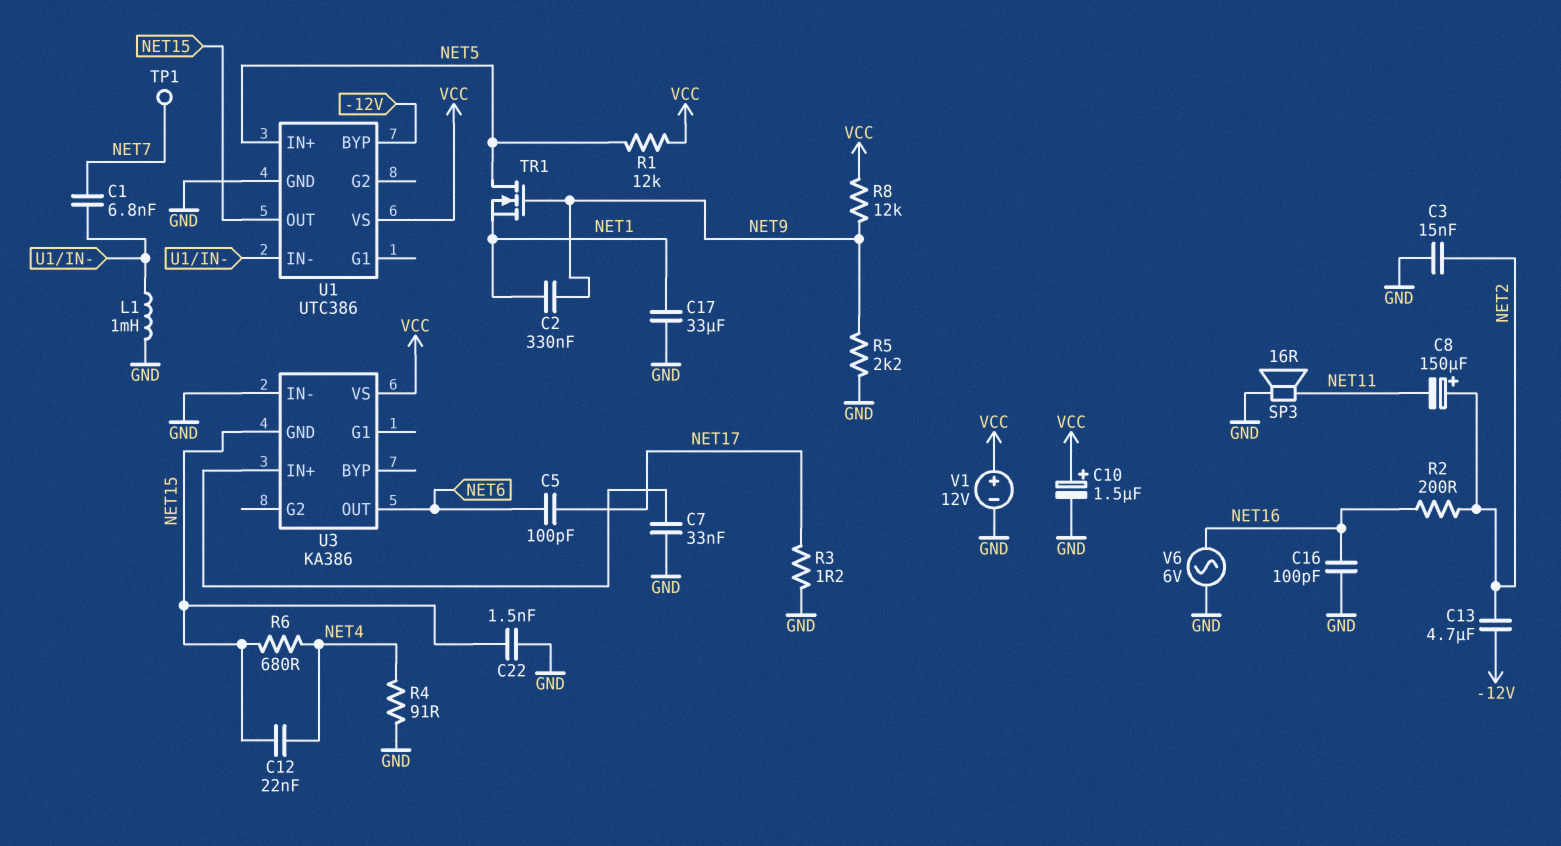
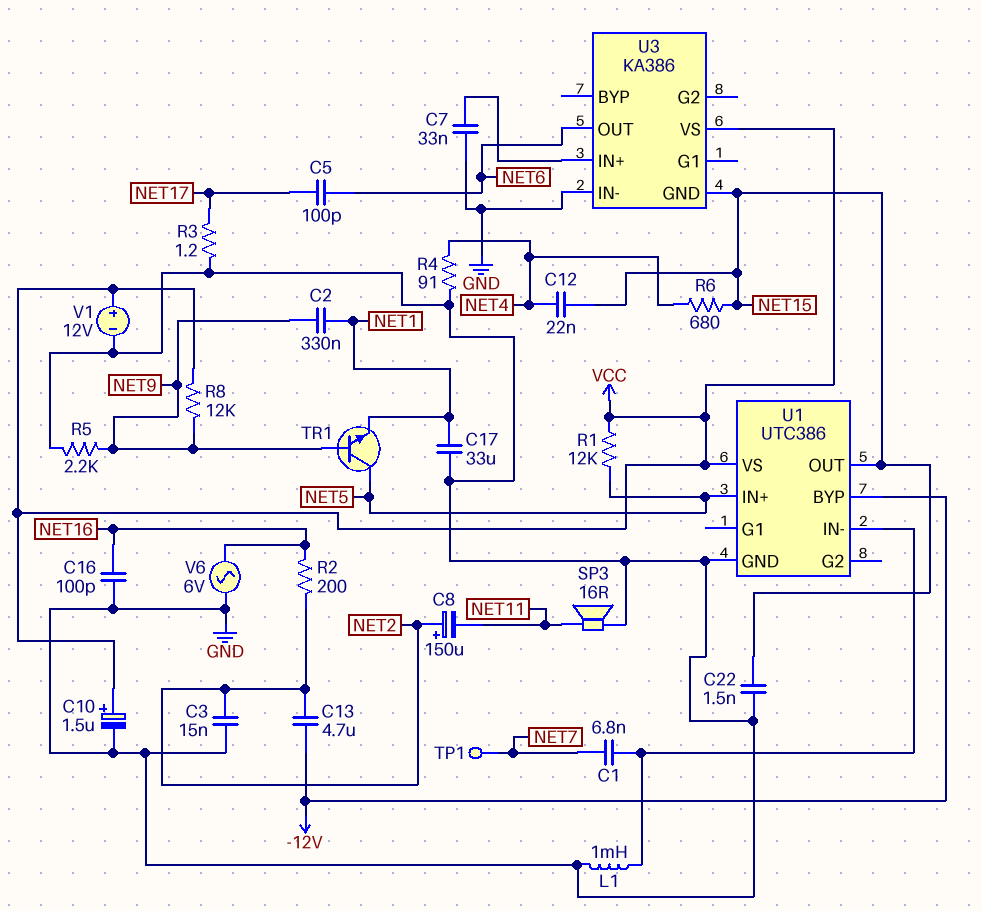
TR1: NMOS (G NET9, D NET5, S NET1) -> NPN (B NET9, C NET5, E NET1)

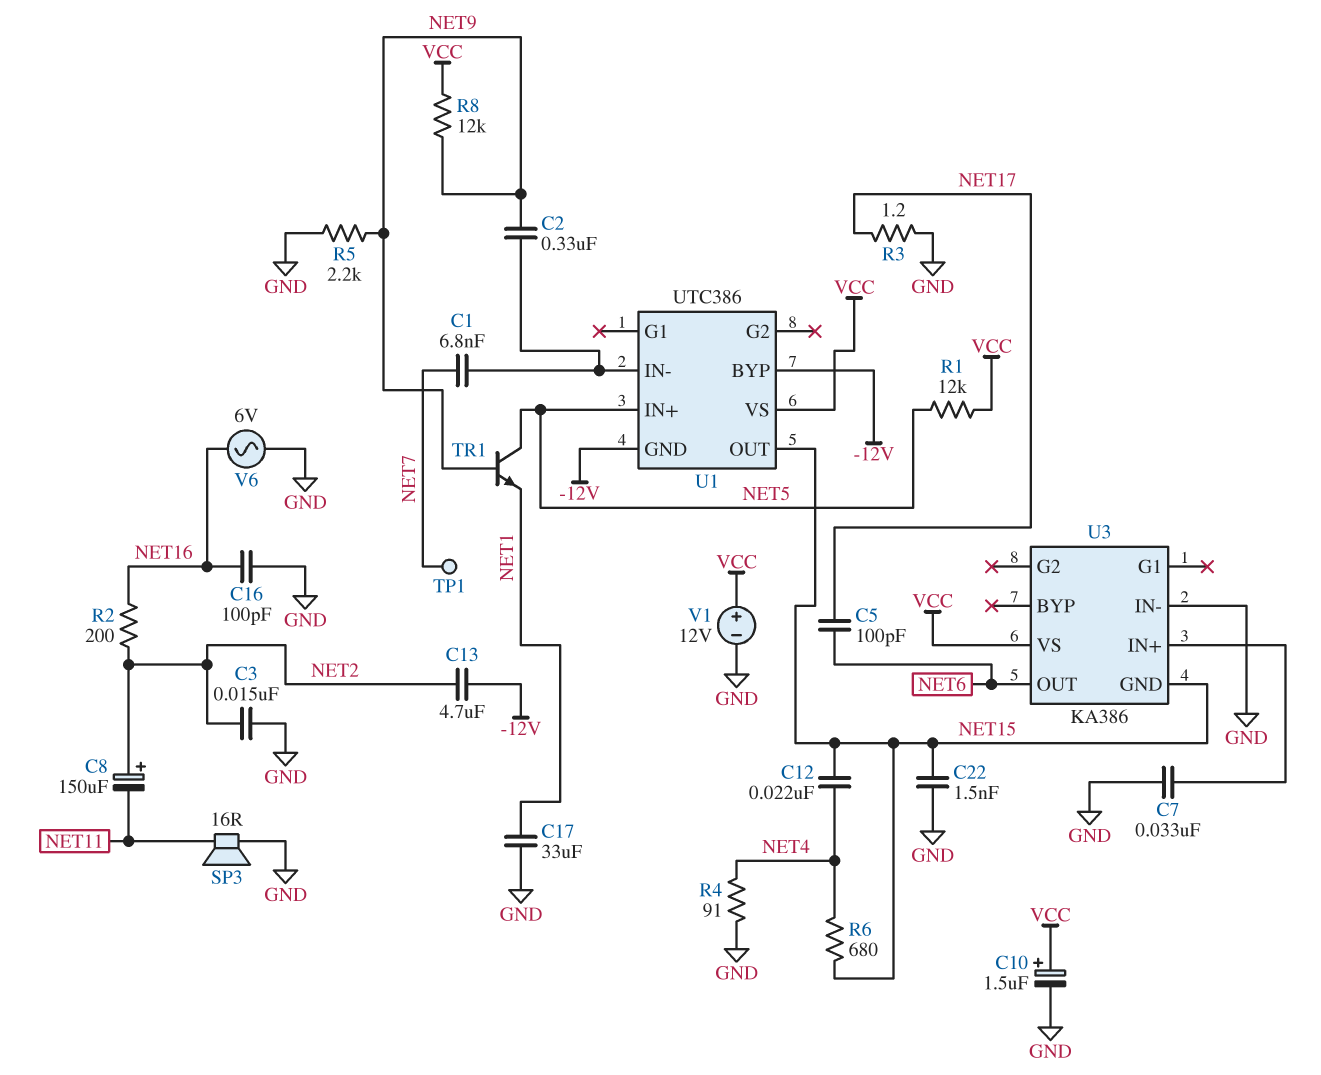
C2: 330nF (NET1, NET9) -> 330nF (NET9, U1/IN-)
L1: 1mH (GND, U1/IN-) -> none
U1 pin GND: GND -> -12V

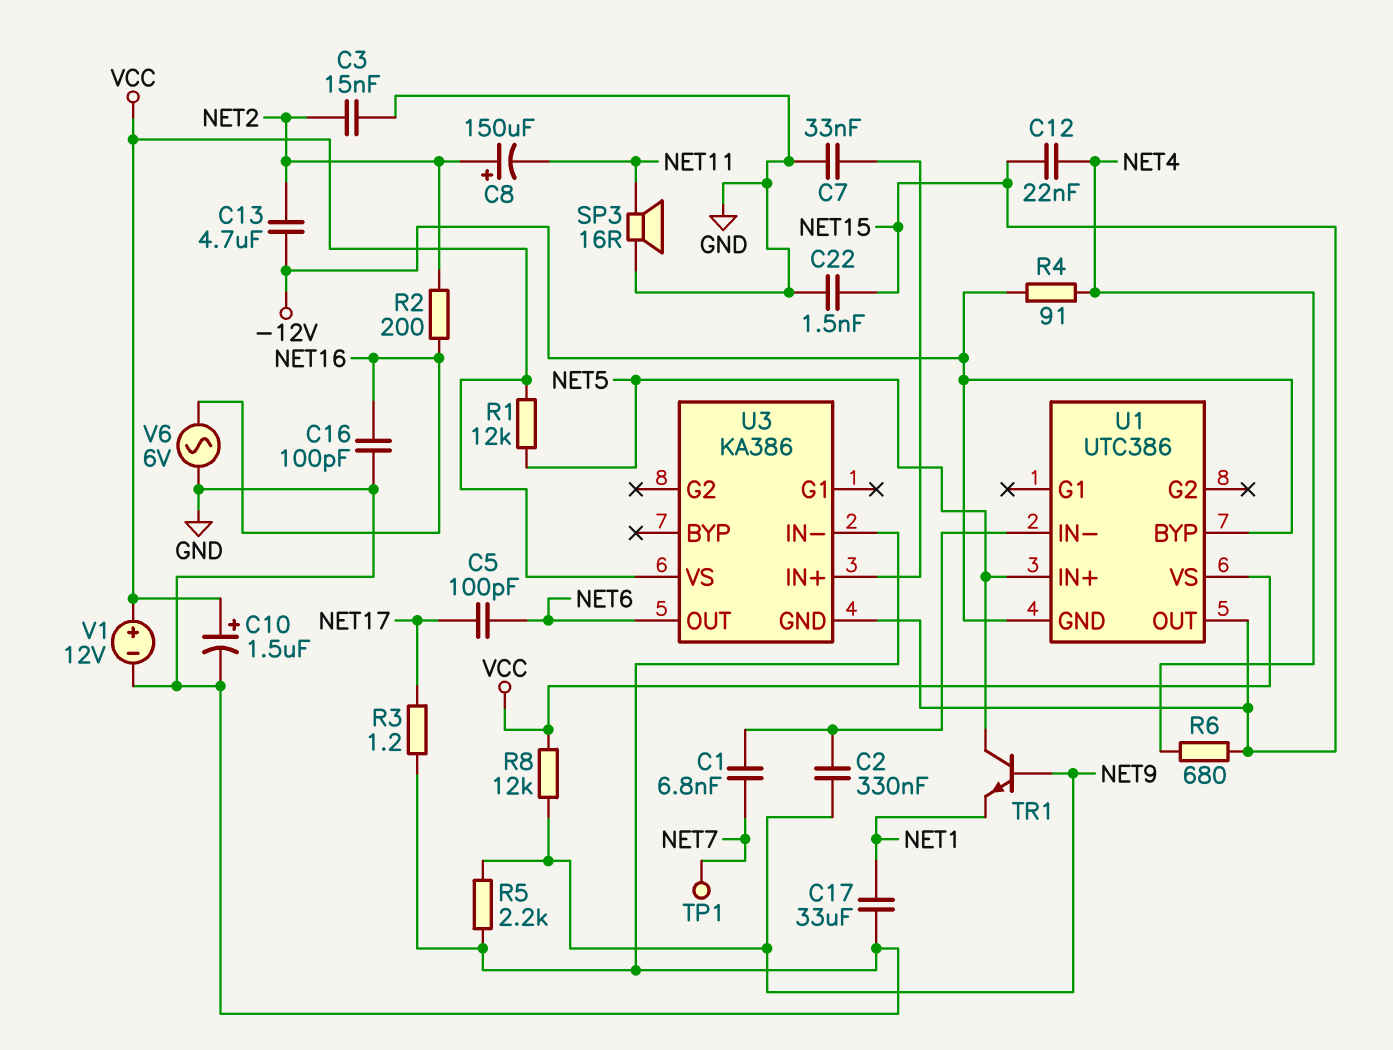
R4: 91 (GND, NET4) -> 91 (-12V, NET4)

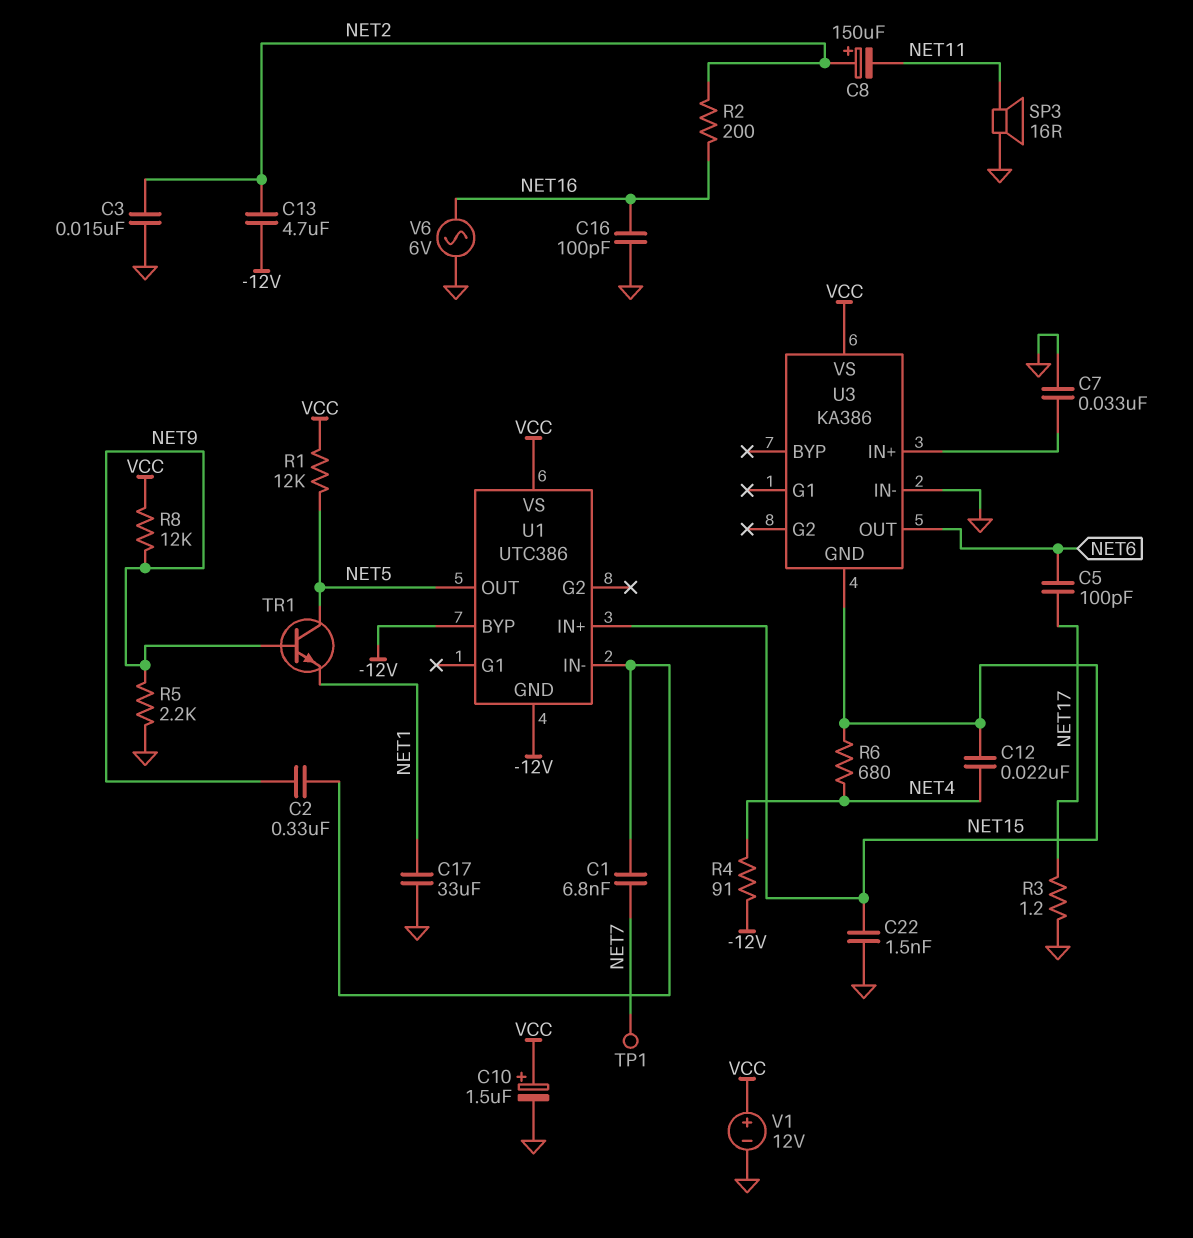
U1 pin IN+: NET5 -> NET15
U1 pin OUT: NET15 -> NET5

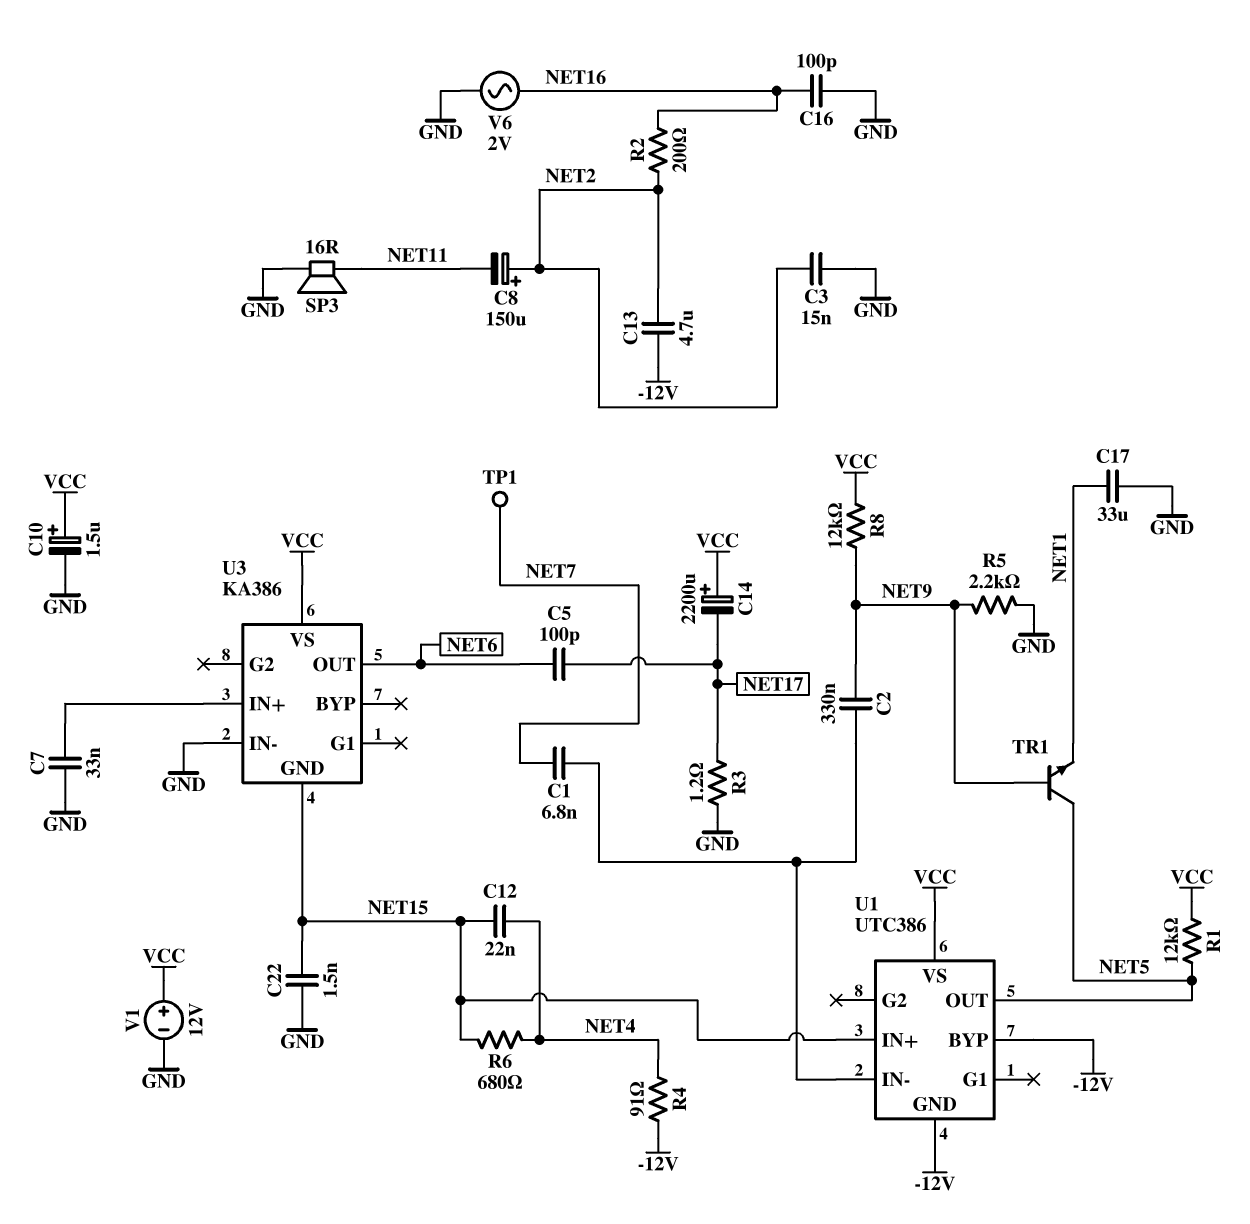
C14: none -> 2200uF (plus VCC, minus NET17)
V6: AC 6V (GND, NET16) -> AC 2V (GND, NET16)

